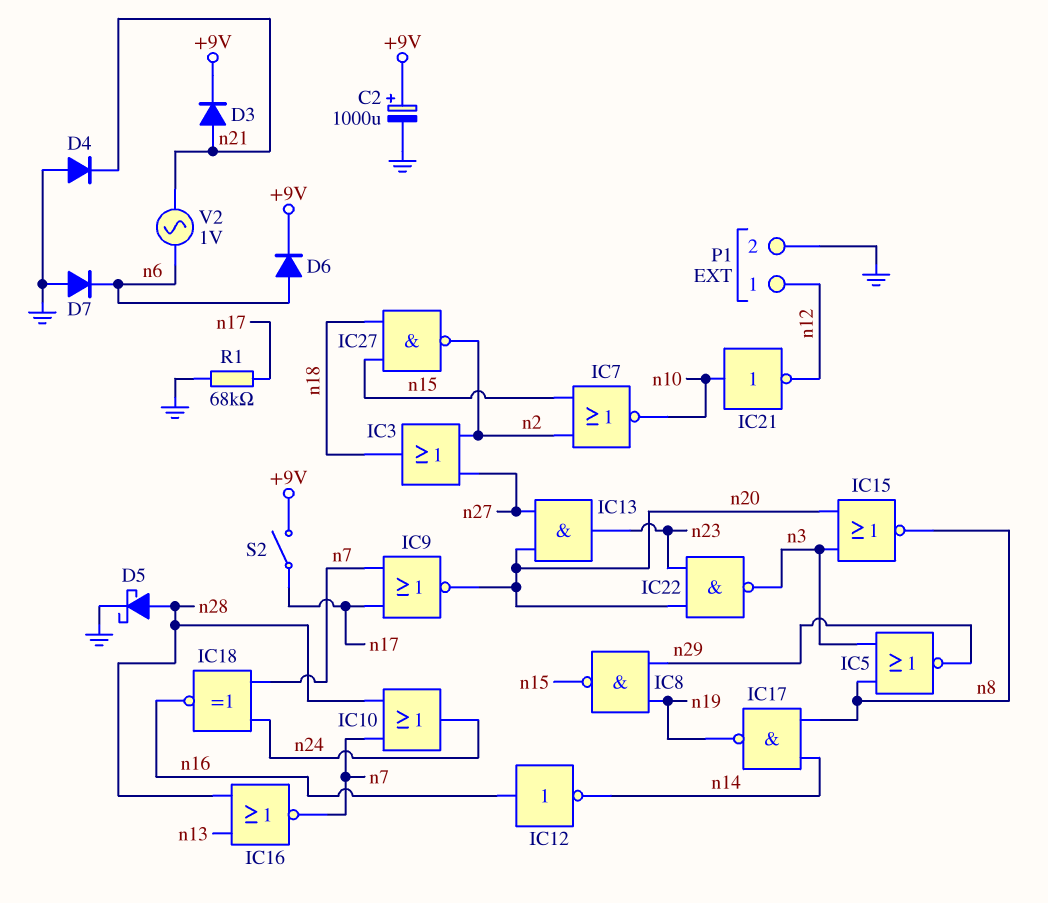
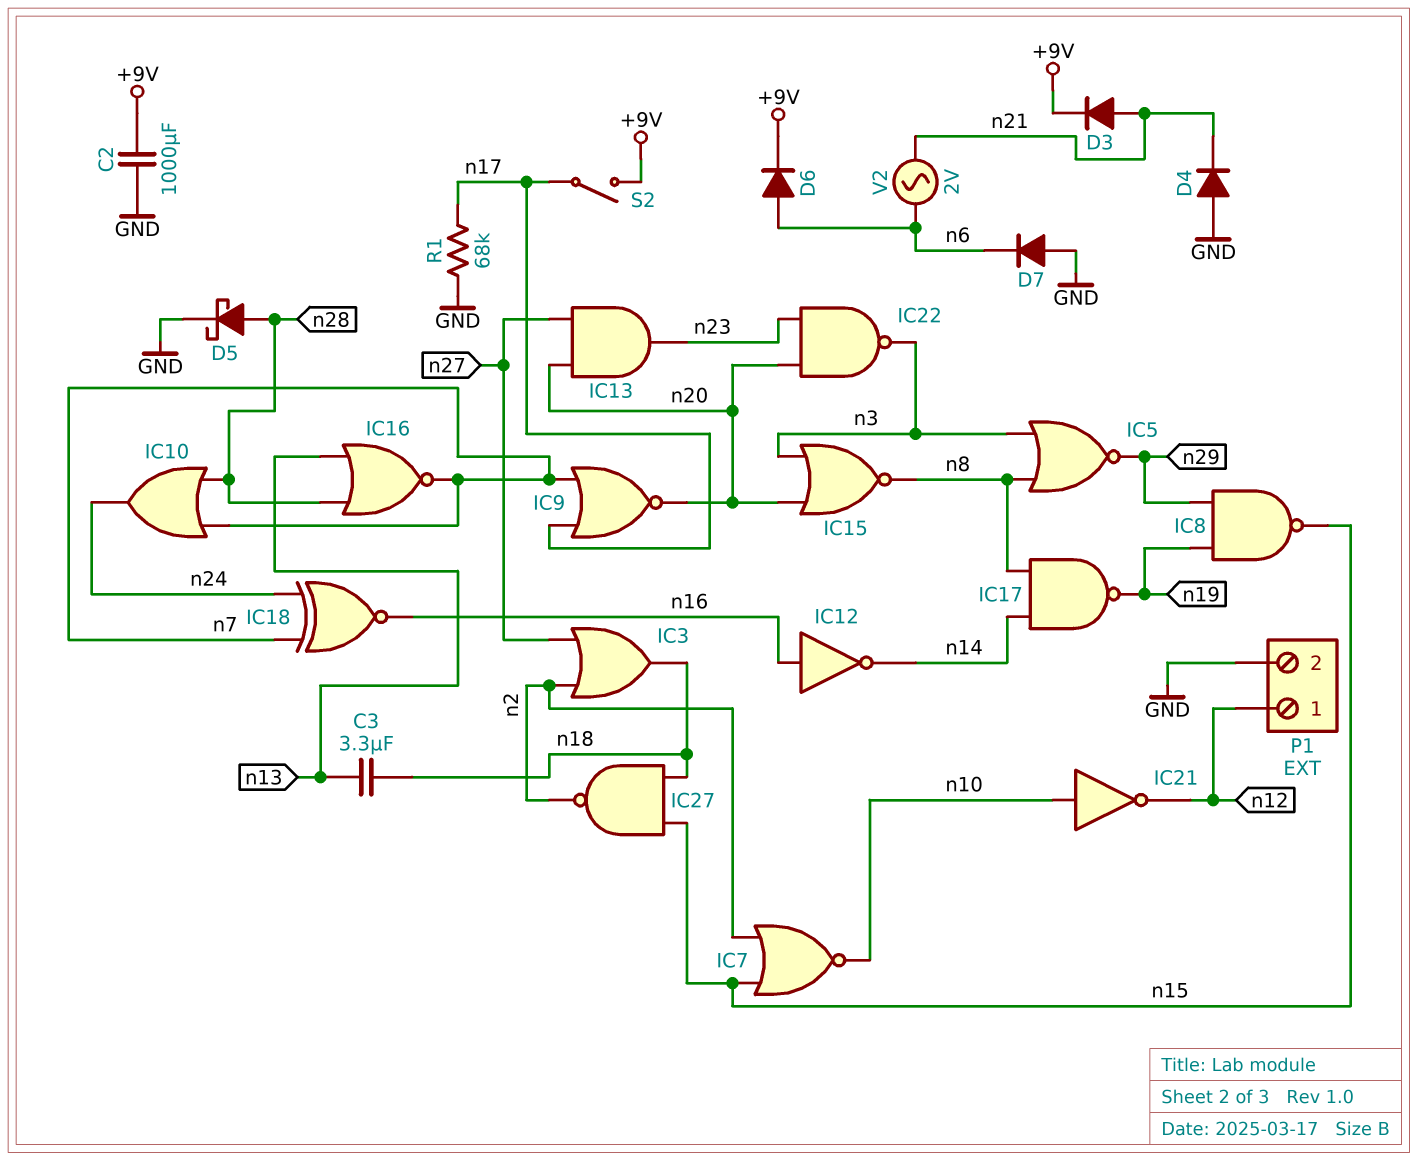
C2: 1000uF (plus +9V, minus GND) -> 1000uF (+9V, GND)
C3: none -> 3.3uF (n13, n18)
V2: AC 1V (n6, n21) -> AC 2V (n6, n21)

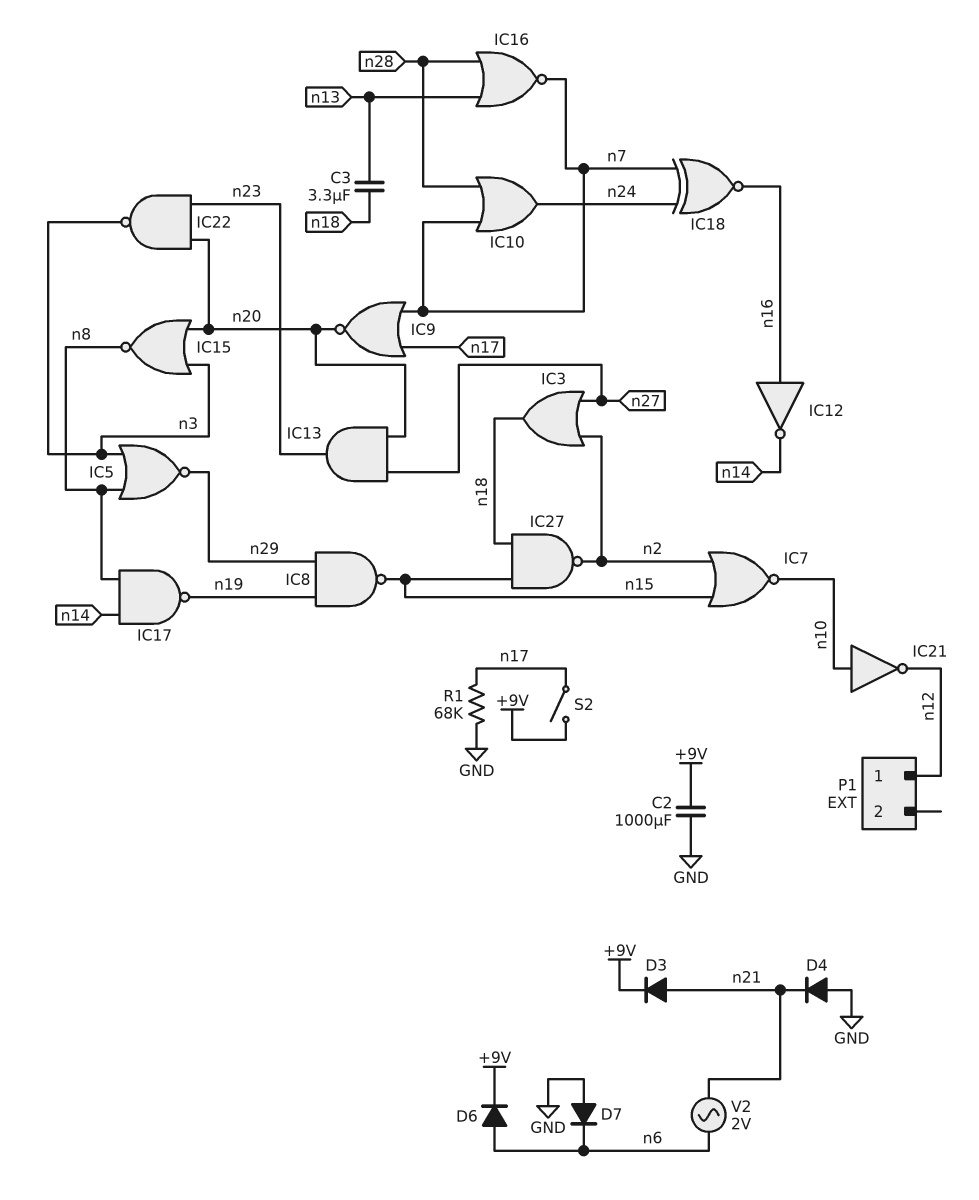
D5: schottky (A n28, K GND) -> none
P1 pin 2: GND -> none

